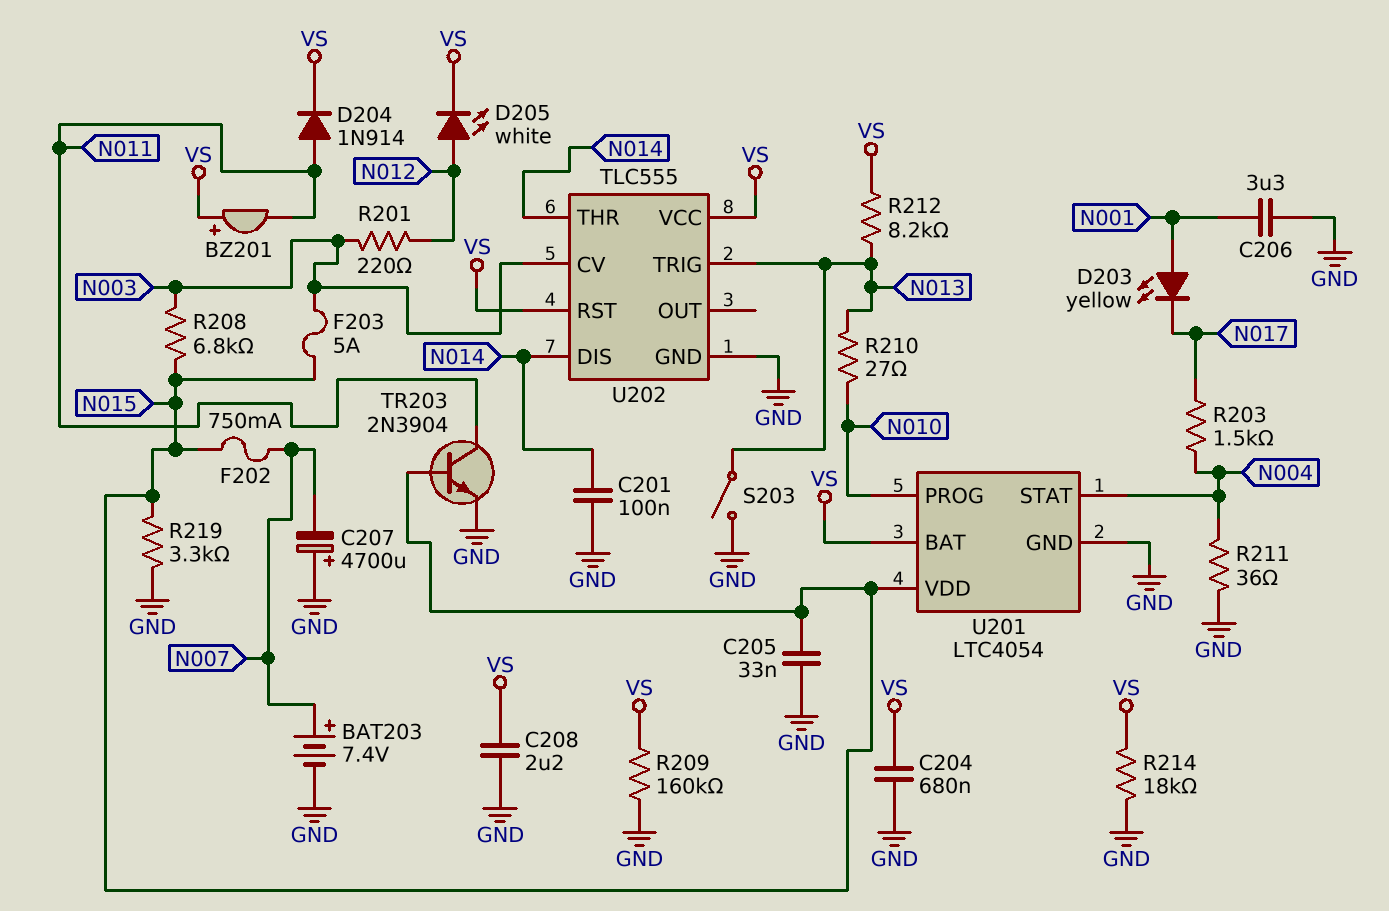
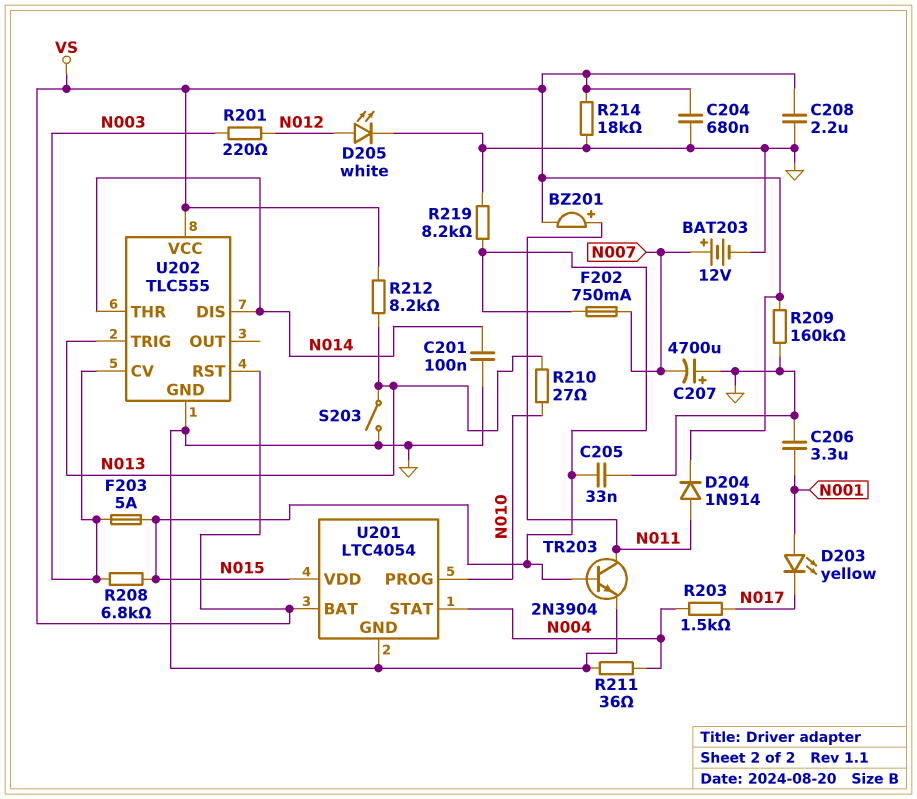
BAT203: 7.4V (plus N007, minus GND) -> 12V (plus N007, minus GND)
BZ201: buzzer (plus VS, minus N011) -> buzzer (plus N011, minus VS)
D205: LED white (A N012, K VS) -> LED white (A N012, K GND)
R219: 3.3k (GND, N015) -> 8.2k (GND, N015)

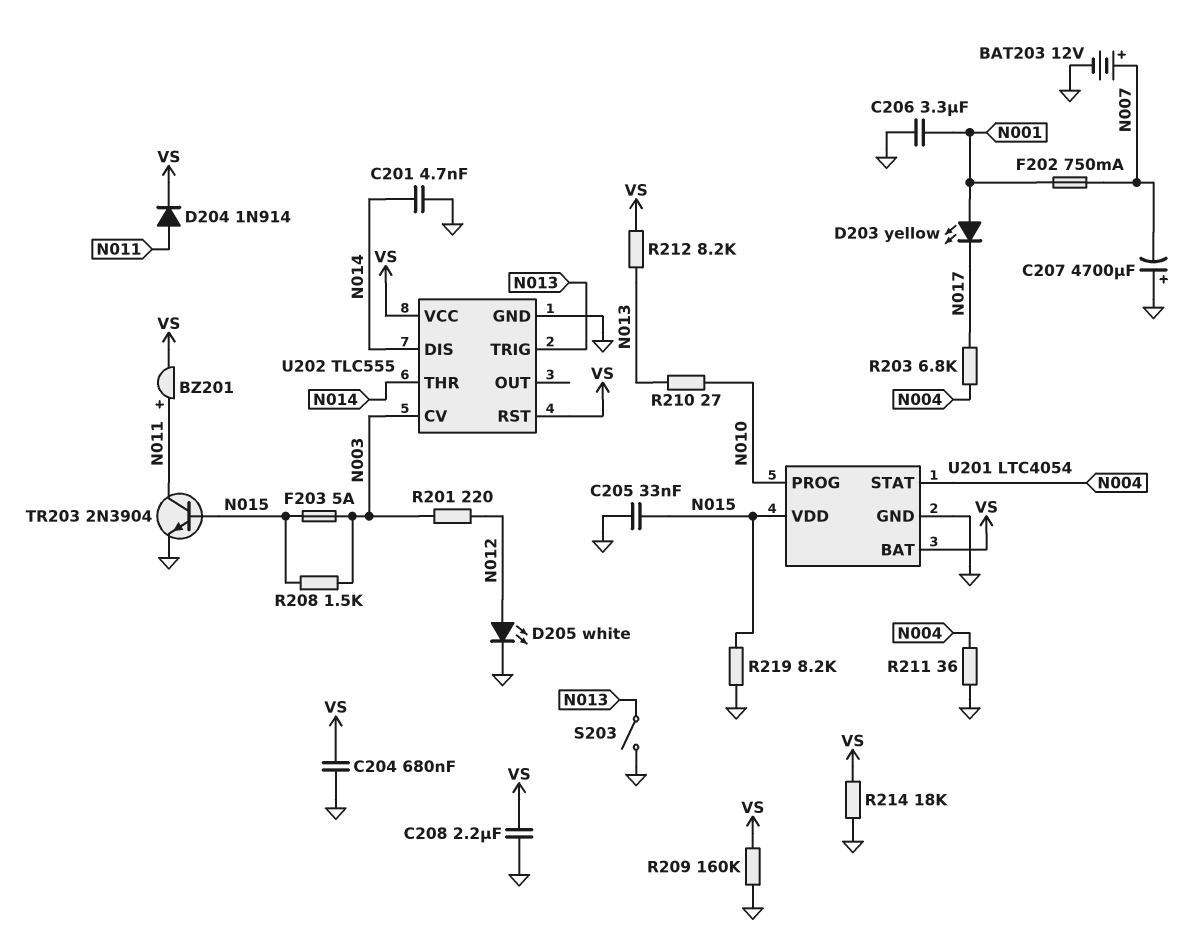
C201: 100nF (GND, N014) -> 4.7nF (GND, N014)
F202: 750mA (N007, N015) -> 750mA (N001, N007)
R203: 1.5k (N004, N017) -> 6.8k (N004, N017)
R208: 6.8k (N003, N015) -> 1.5k (N003, N015)

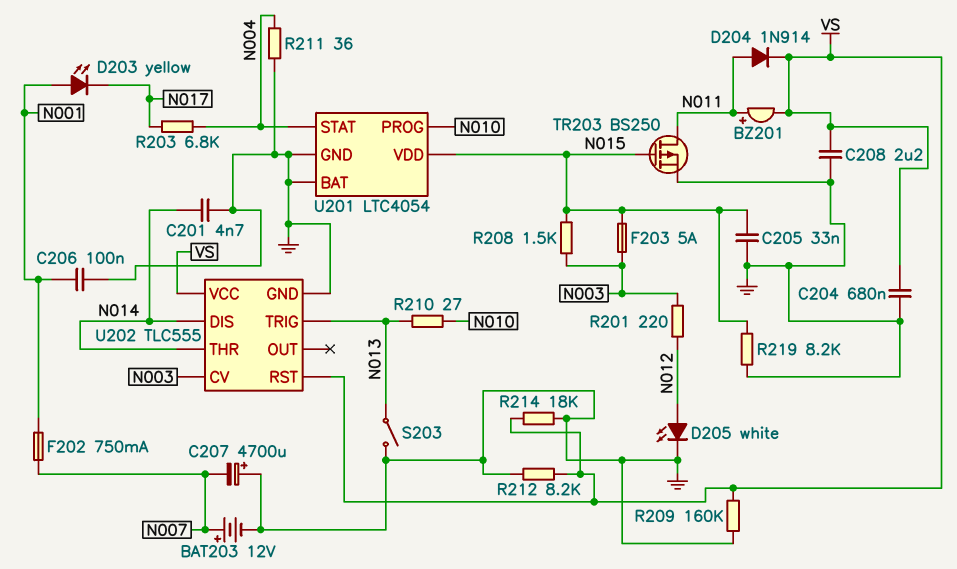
C206: 3.3uF (GND, N001) -> 100nF (GND, N001)
R212: 8.2k (N013, VS) -> 8.2k (GND, VS)
TR203: NPN 2N3904 (B N015, C N011, E GND) -> PMOS BS250 (G N015, D N011, S GND)
U201 pin BAT: VS -> GND

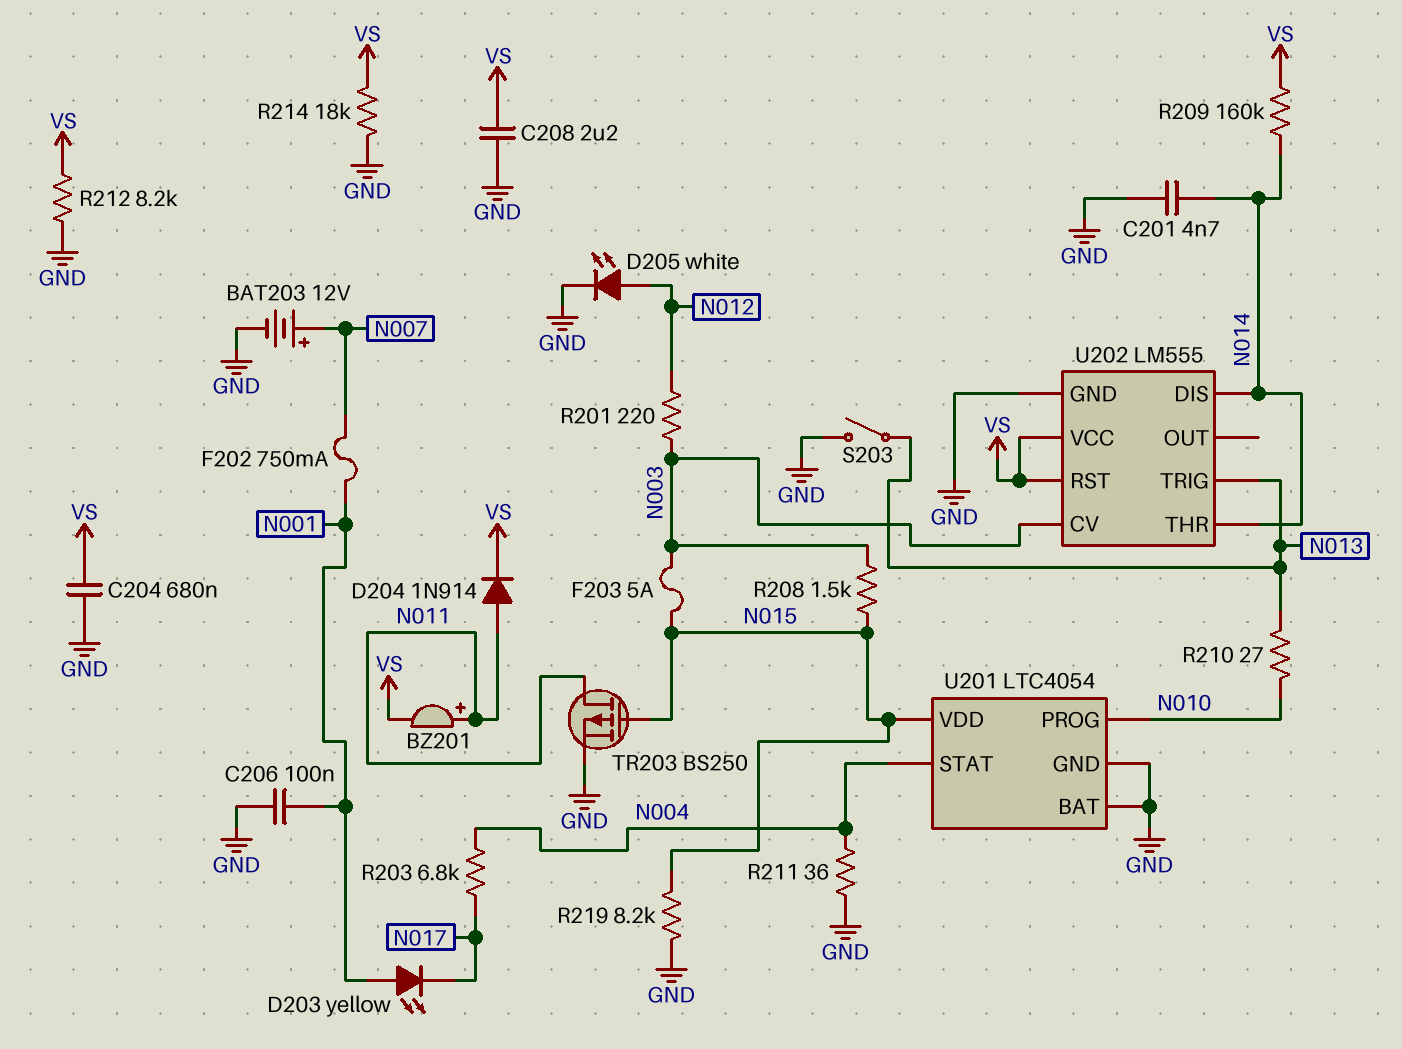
C205: 33nF (GND, N015) -> none
C207: 4700uF (plus GND, minus N007) -> none
R209: 160k (GND, VS) -> 160k (N014, VS)
U202: TLC555 -> LM555

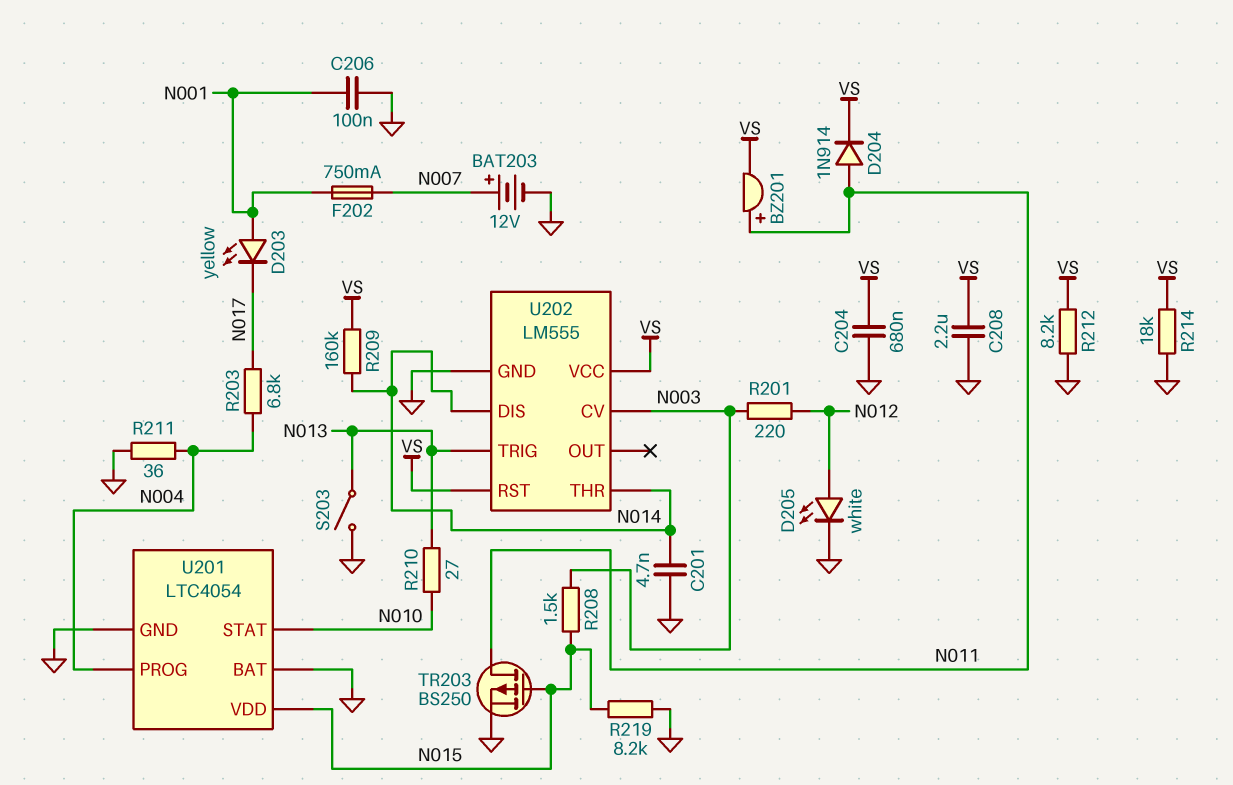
F203: 5A (N003, N015) -> none
U201 pin PROG: N010 -> N004
U201 pin STAT: N004 -> N010

